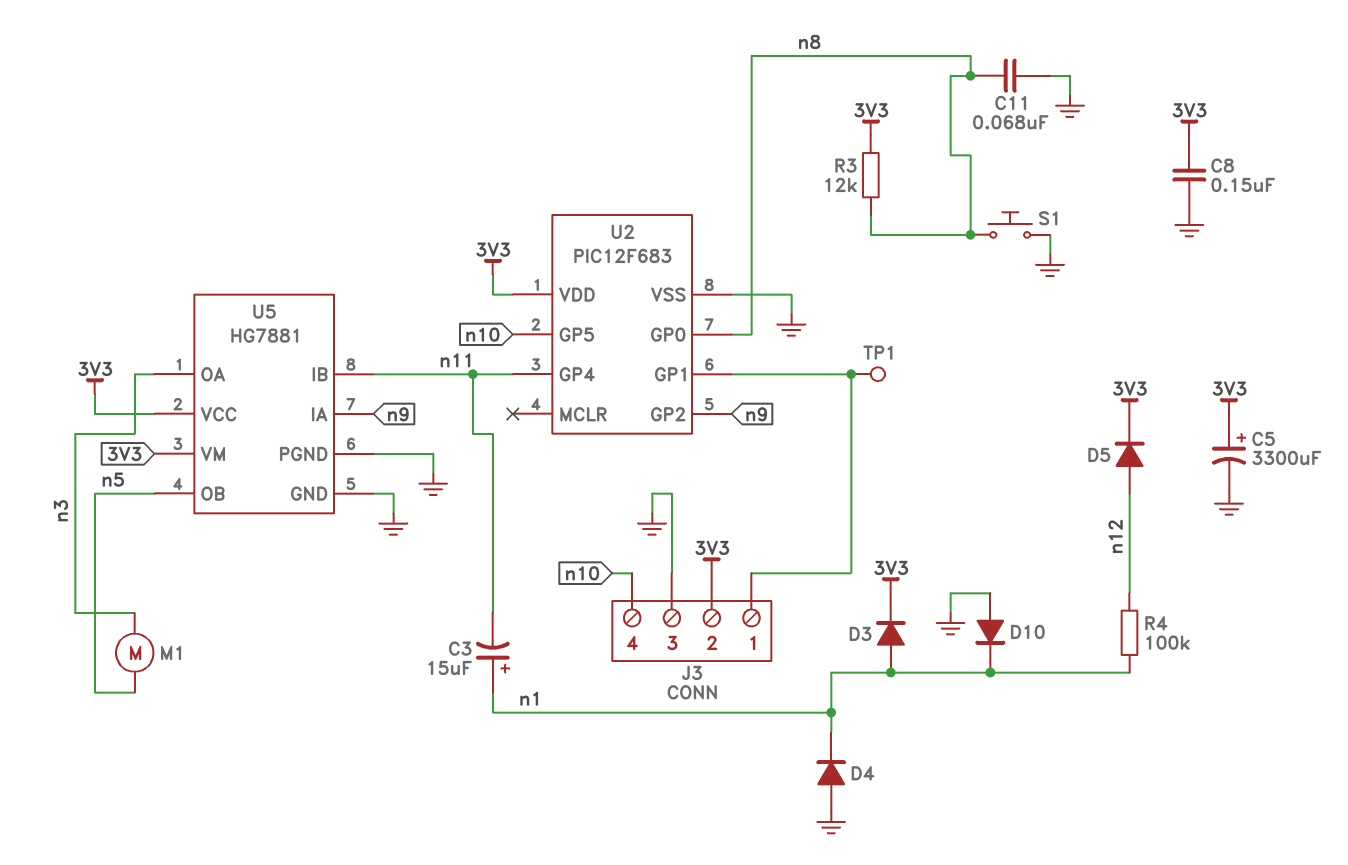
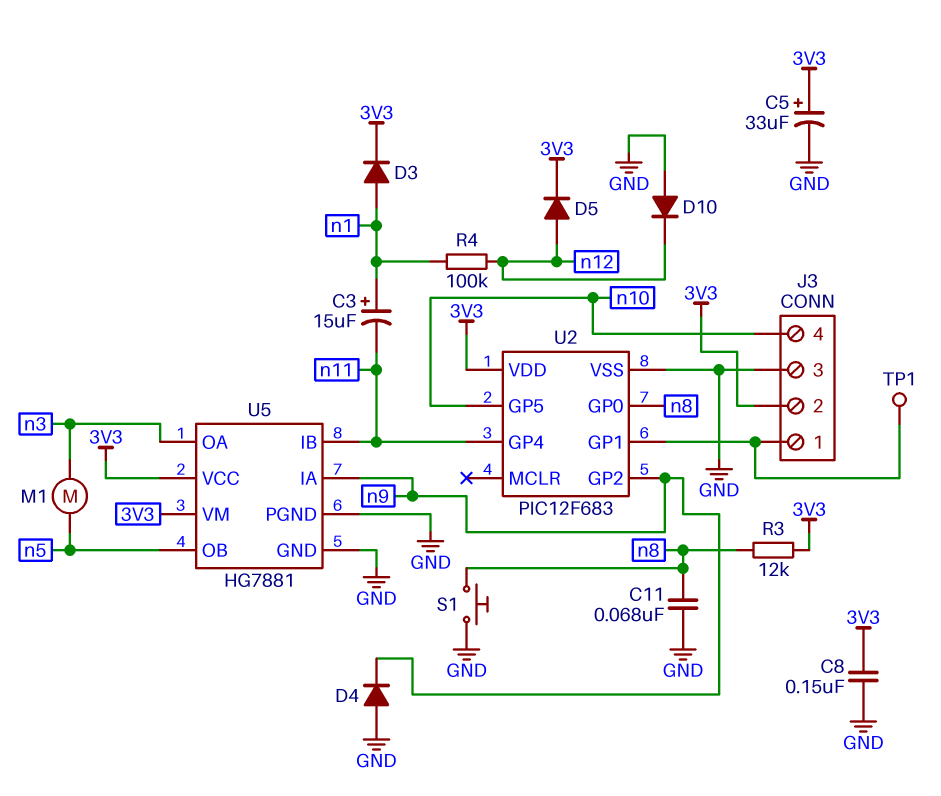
C5: 3300uF (plus 3V3, minus GND) -> 33uF (plus 3V3, minus GND)
D4: diode (A GND, K n1) -> diode (A GND, K n9)
D10: diode (A GND, K n1) -> diode (A GND, K n12)

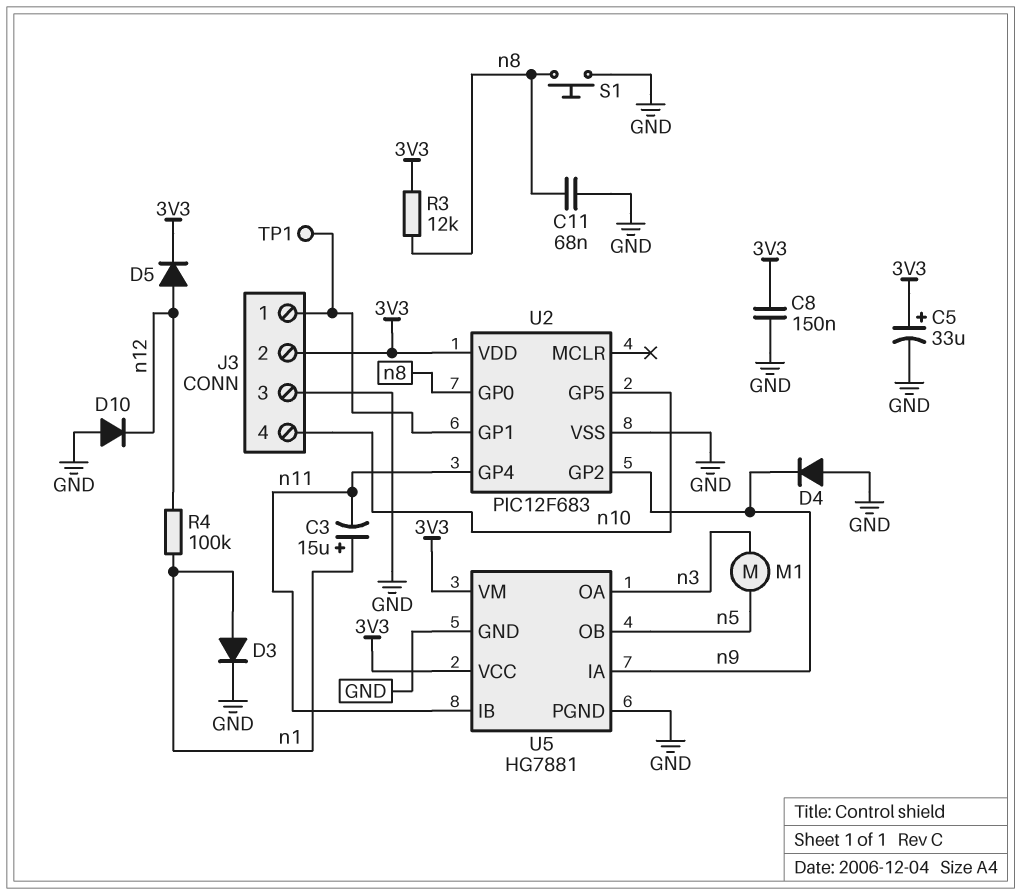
D3: diode (A n1, K 3V3) -> diode (A n1, K GND)

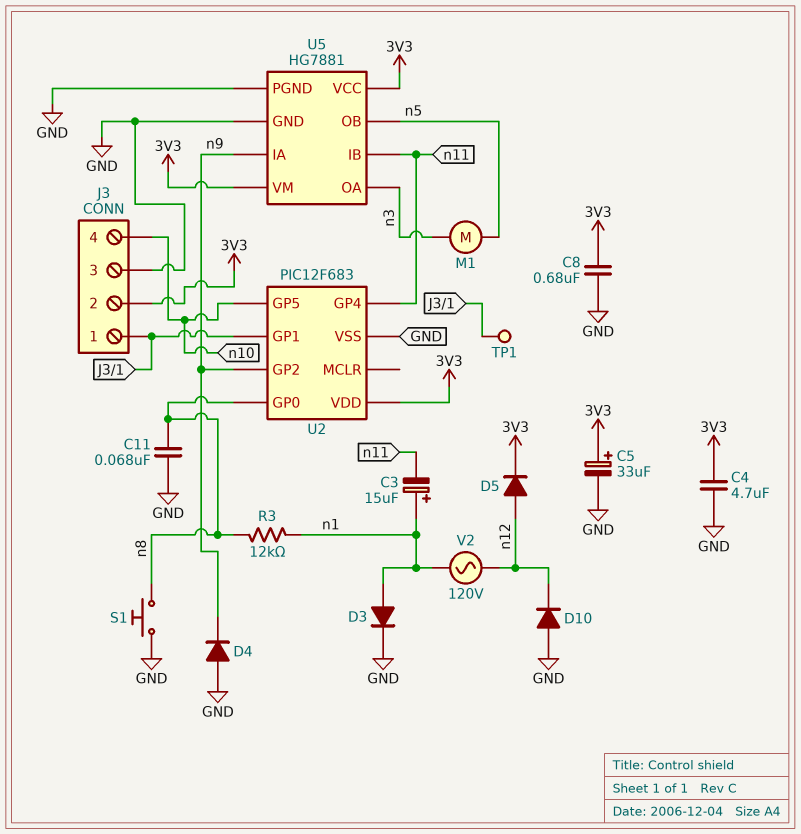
C4: none -> 4.7uF (3V3, GND)
C8: 150nF (3V3, GND) -> 680nF (3V3, GND)
R3: 12k (3V3, n8) -> 12k (n1, n8)
R4: 100k (n1, n12) -> none
V2: none -> AC 120V (n1, n12)

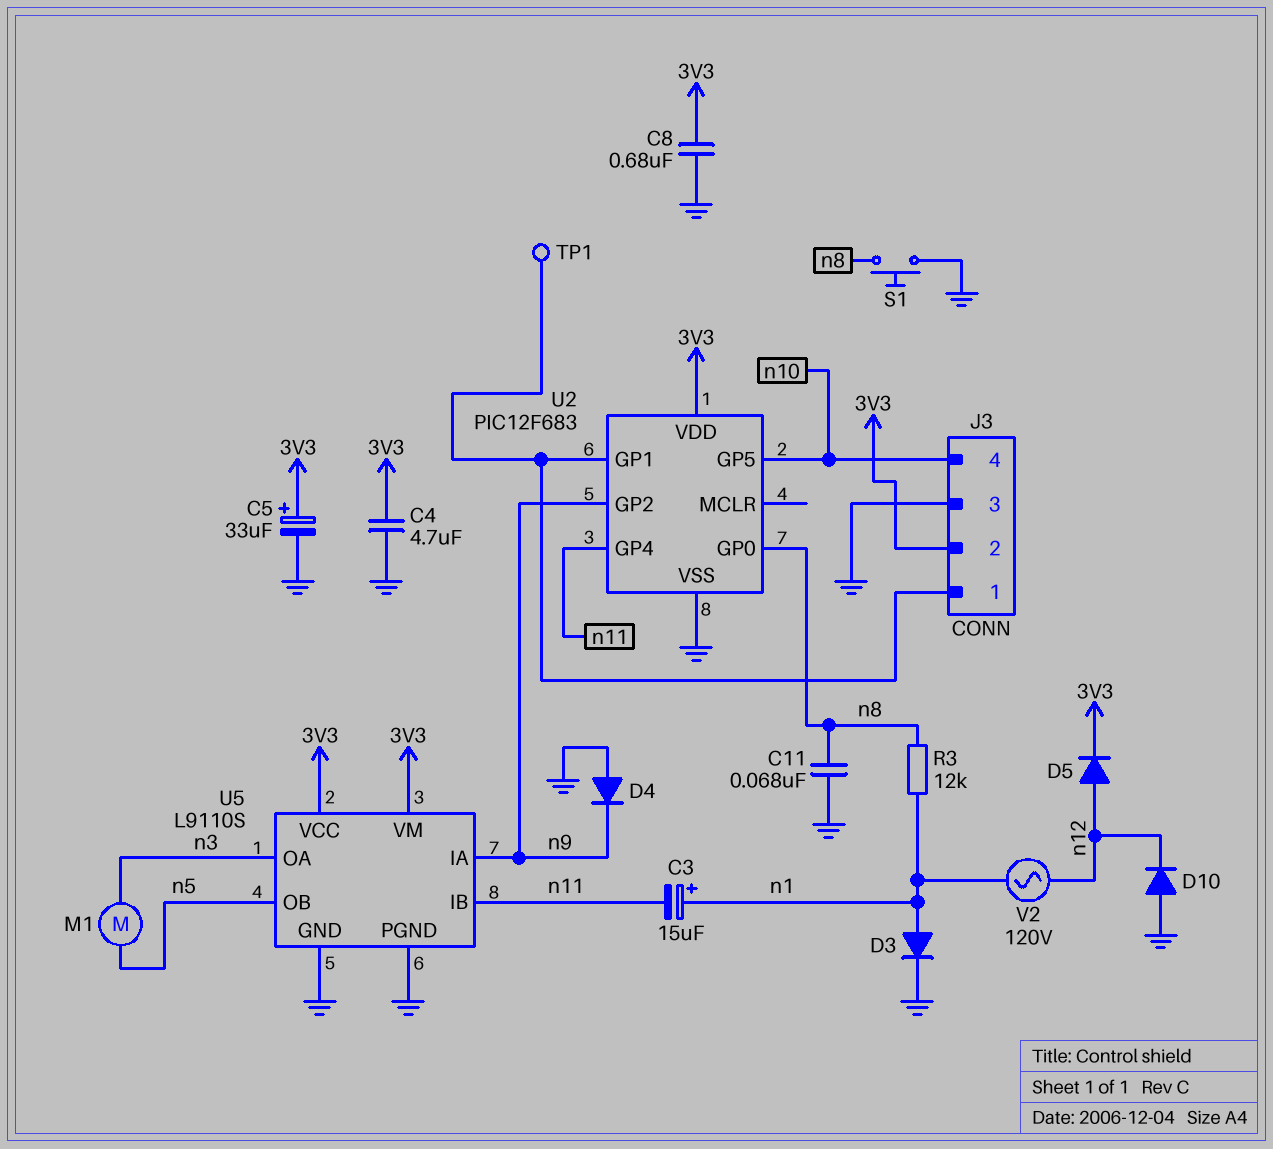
U5: HG7881 -> L9110S

